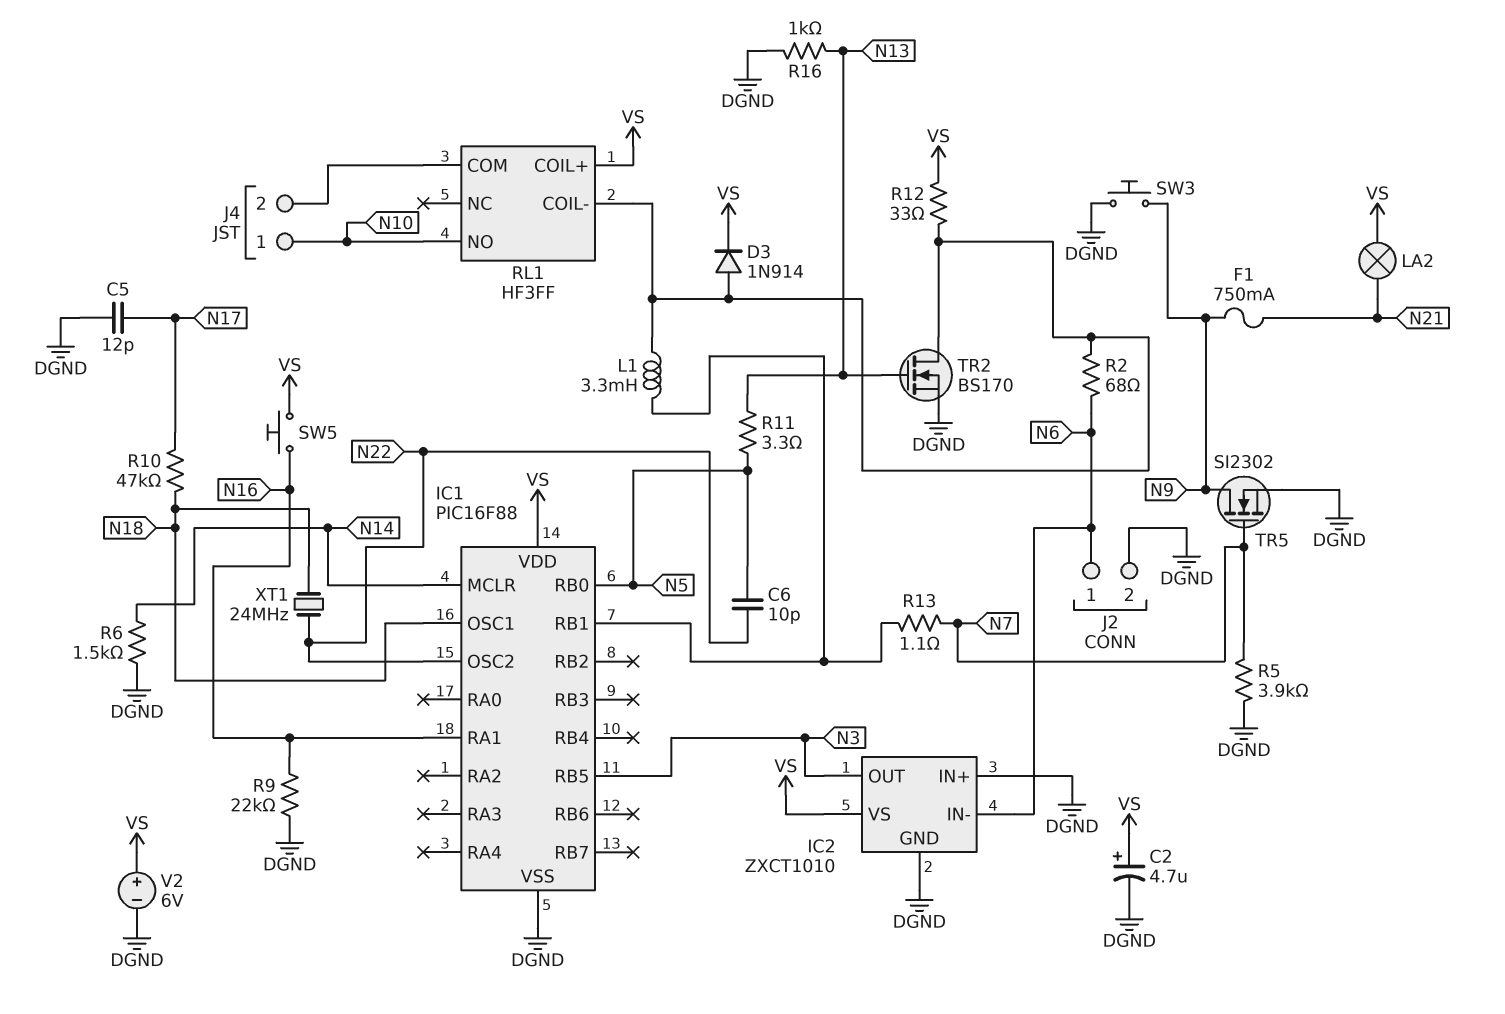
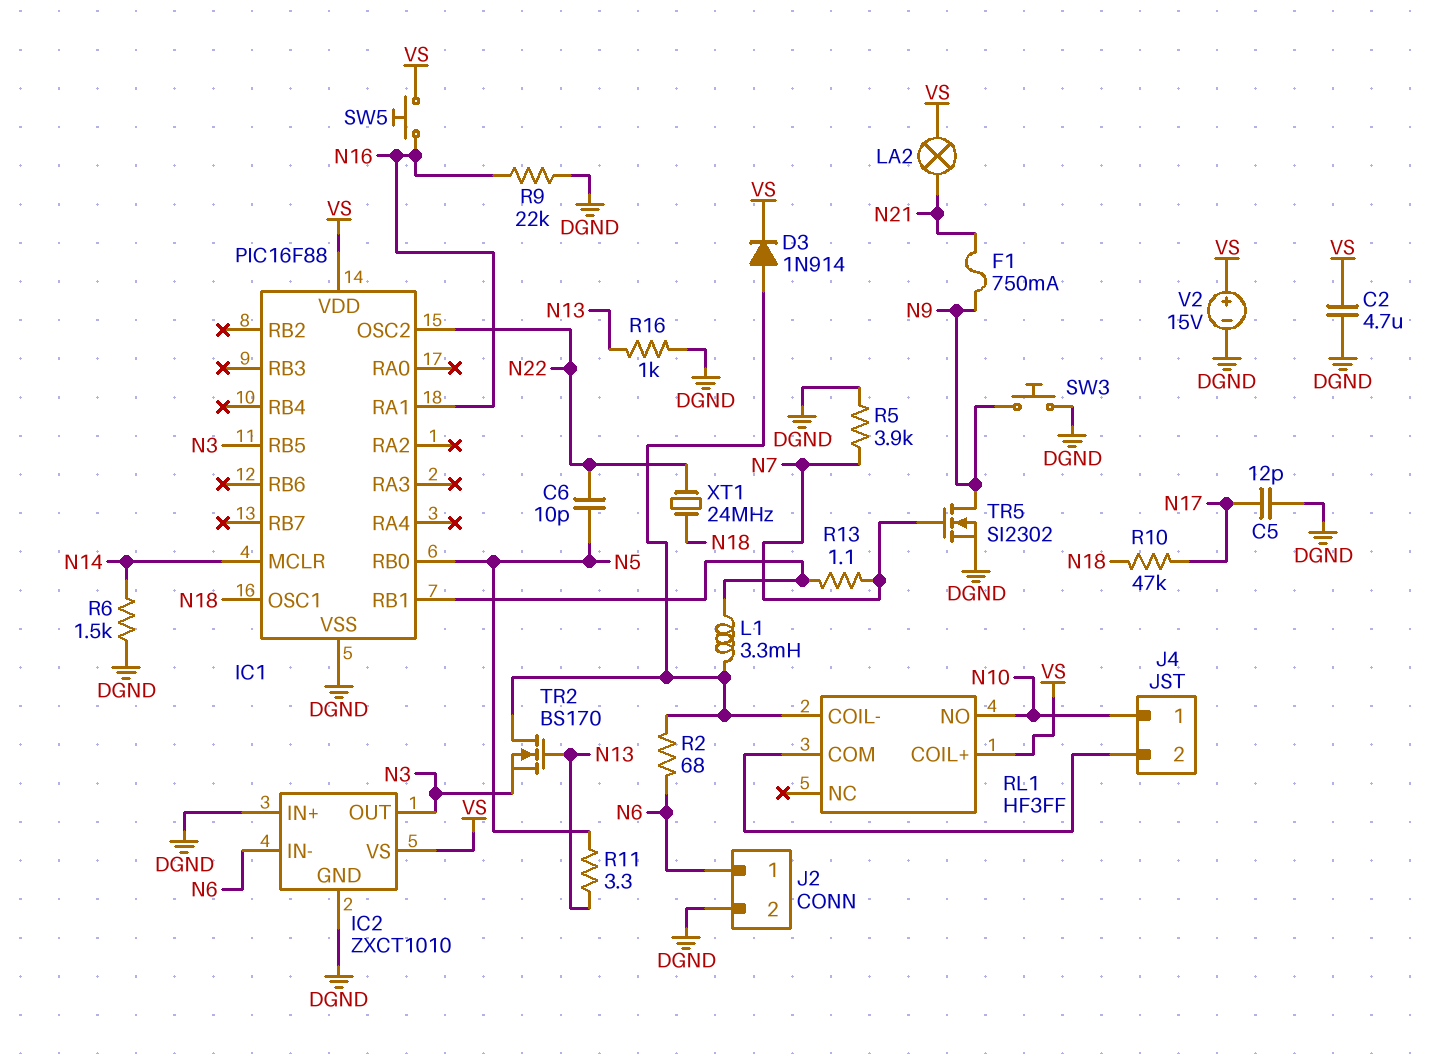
C2: 4.7uF (plus VS, minus DGND) -> 4.7uF (DGND, VS)
R12: 33 (RL1/COIL-, VS) -> none
TR2: NMOS BS170 (G N13, D RL1/COIL-, S DGND) -> NMOS BS170 (G N13, D RL1/COIL-, S N3)
V2: 6V (plus VS, minus DGND) -> 15V (plus VS, minus DGND)

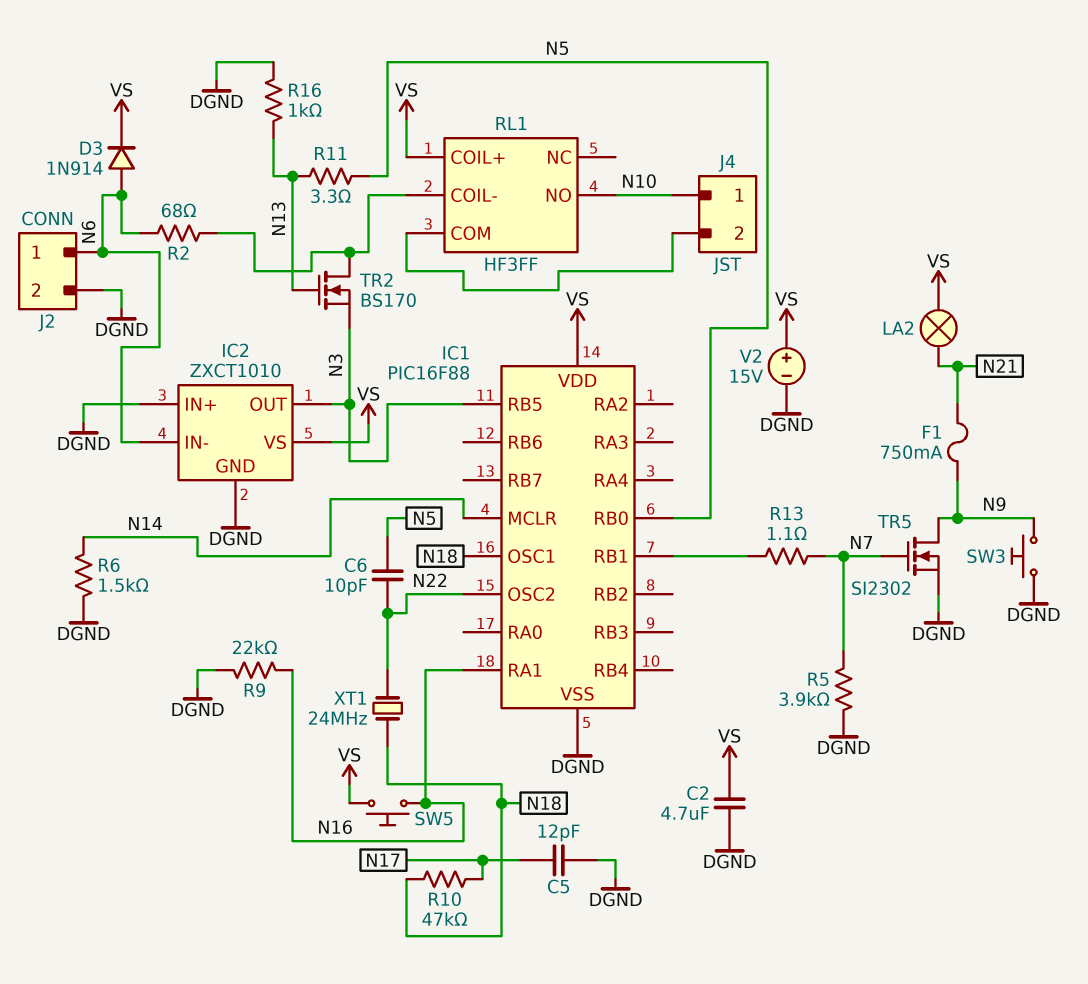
D3: diode 1N914 (A RL1/COIL-, K VS) -> diode 1N914 (A N6, K VS)
L1: 3.3mH (IC1/RB1, RL1/COIL-) -> none

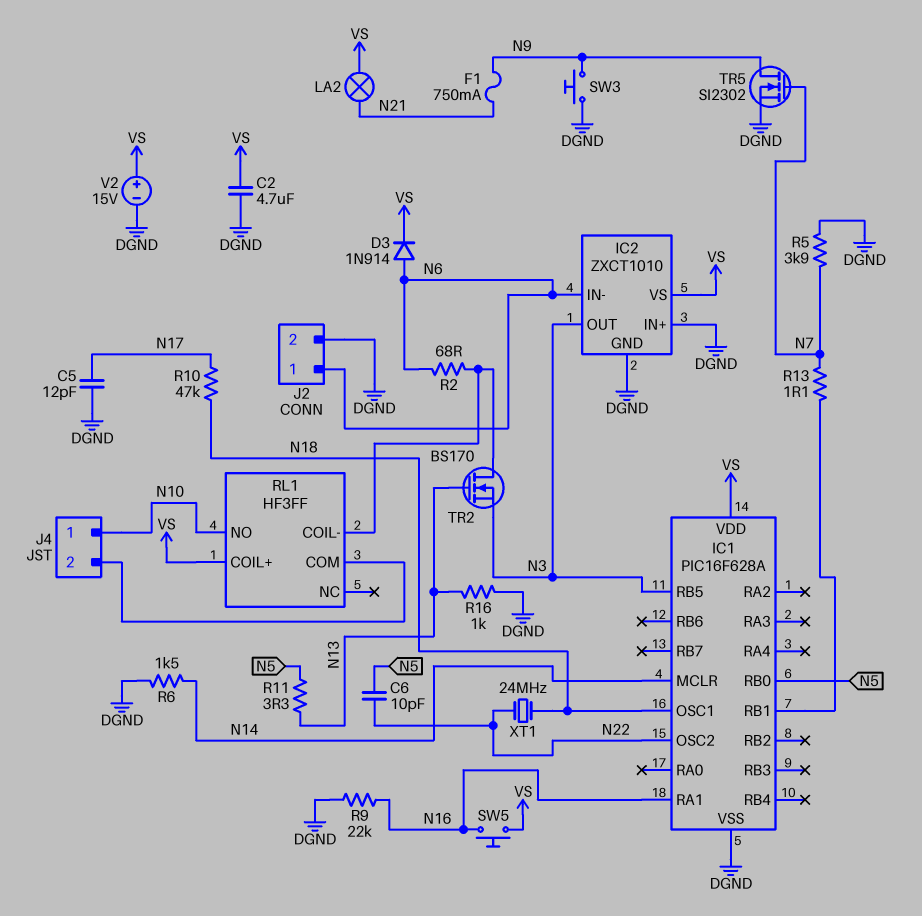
IC1: PIC16F88 -> PIC16F628A

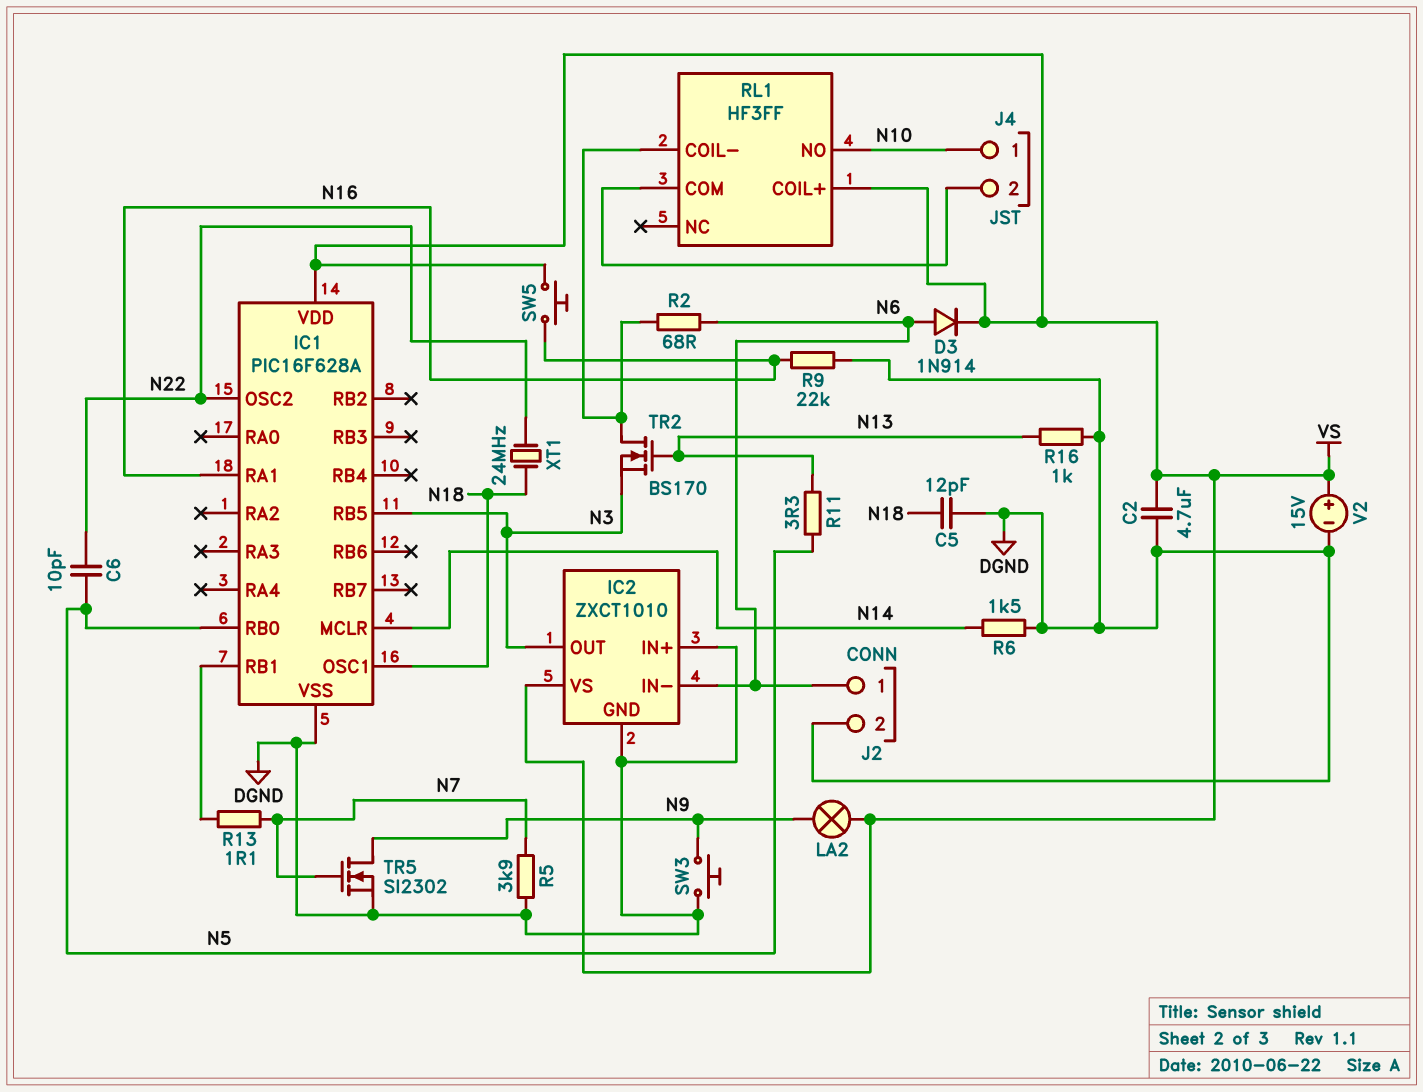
C5: 12pF (DGND, N17) -> 12pF (DGND, N18)
F1: 750mA (N9, N21) -> none
LA2: lamp (N21, VS) -> lamp (N9, VS)
R10: 47k (N17, N18) -> none

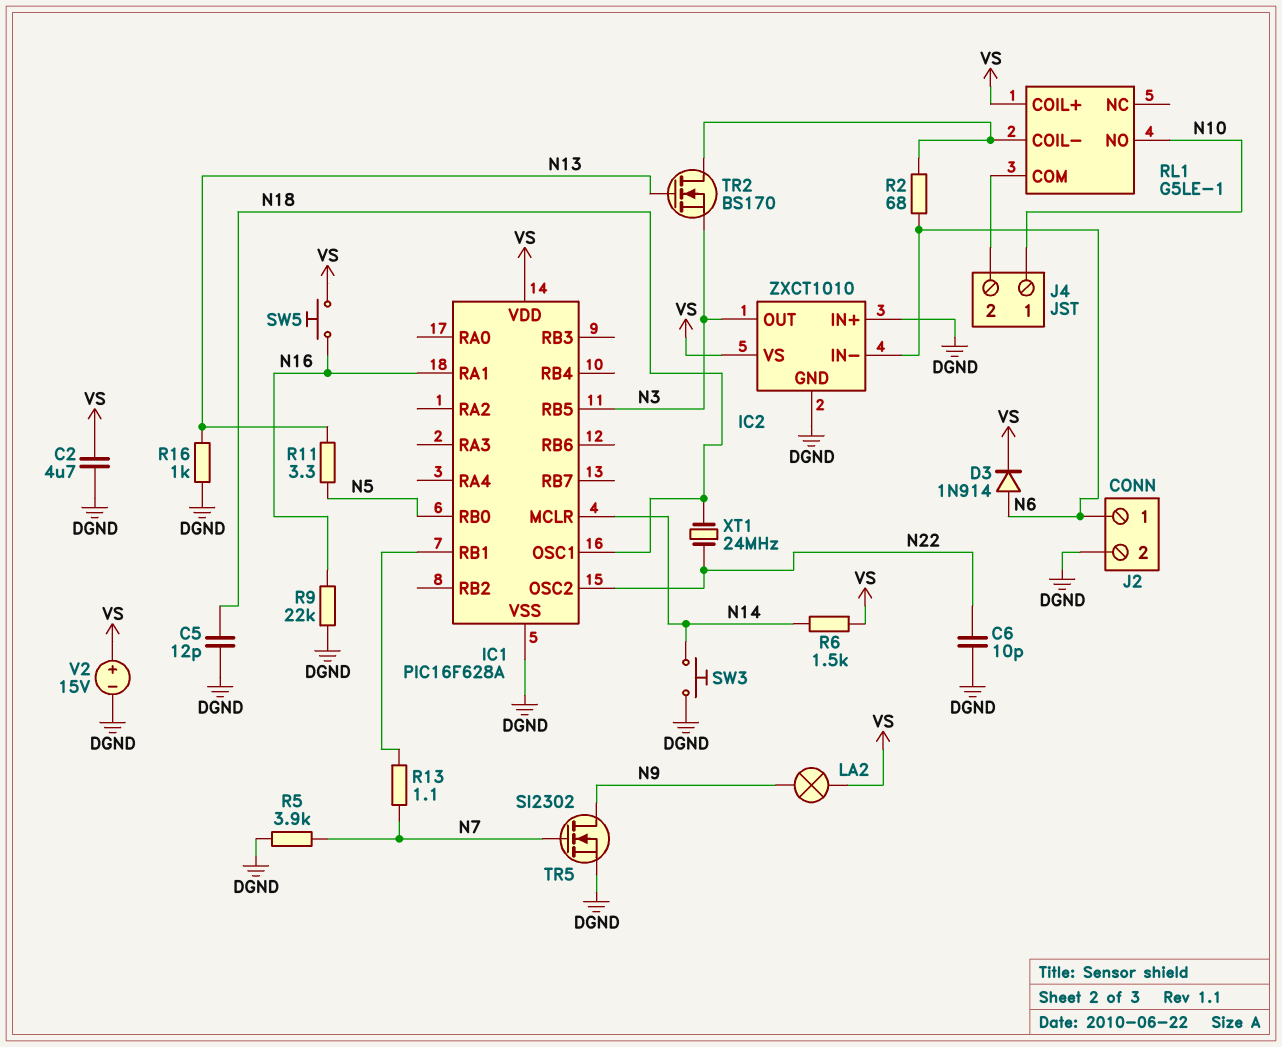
C6: 10pF (N5, N22) -> 10pF (DGND, N22)
R6: 1.5k (DGND, N14) -> 1.5k (N14, VS)
RL1: HF3FF -> G5LE-1
SW3: button (DGND, N9) -> button (DGND, N14)

